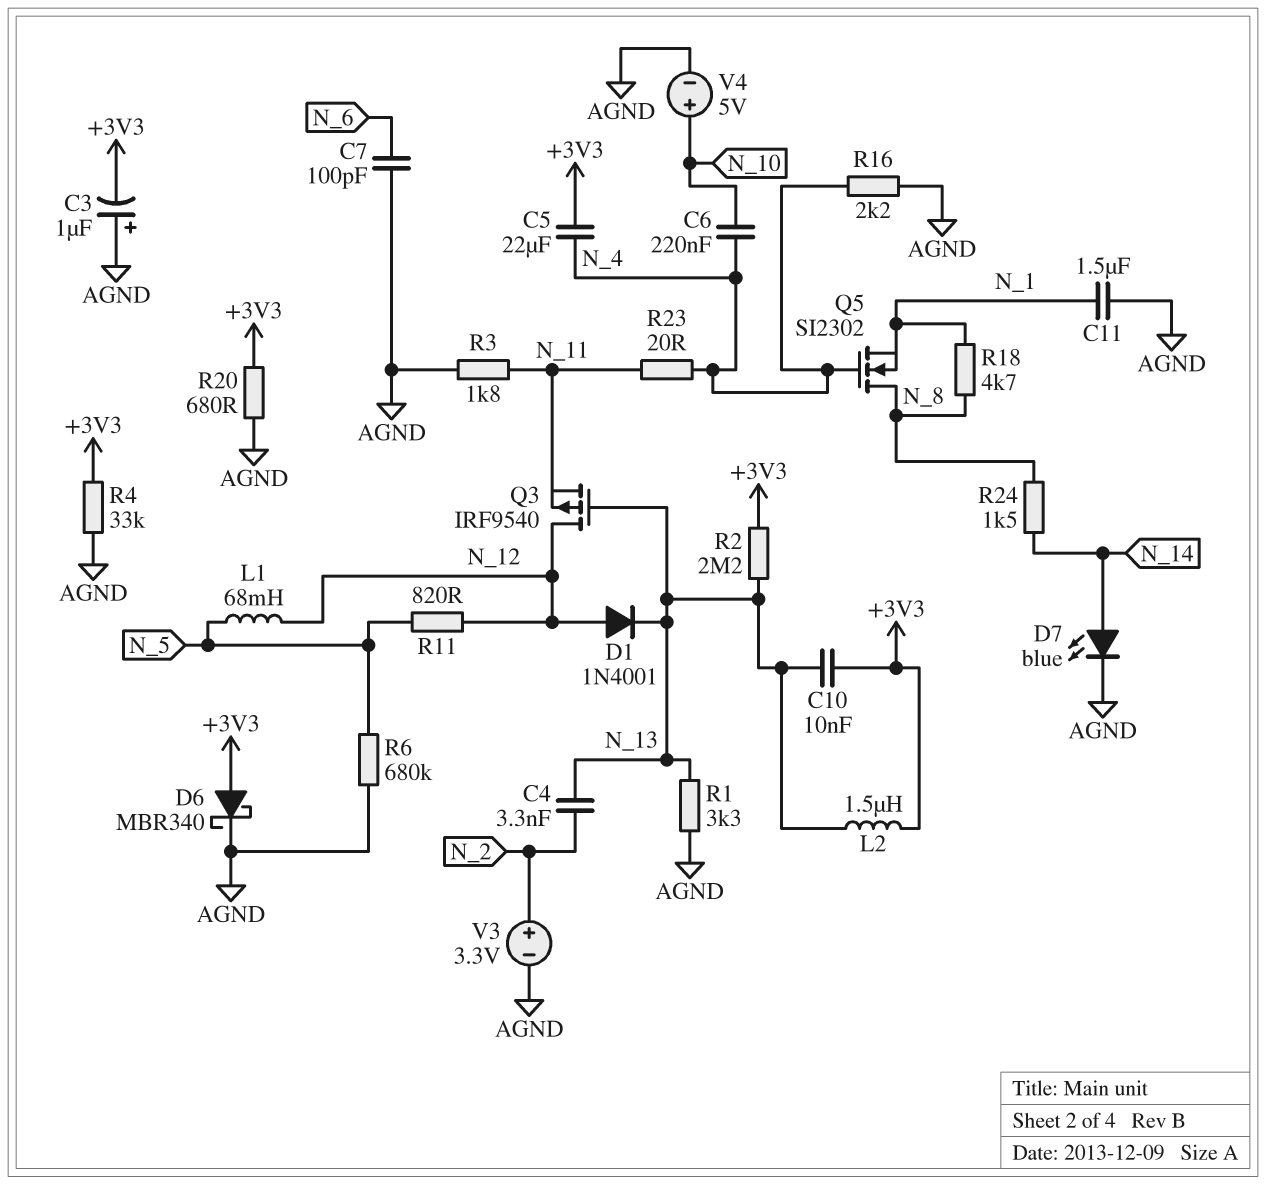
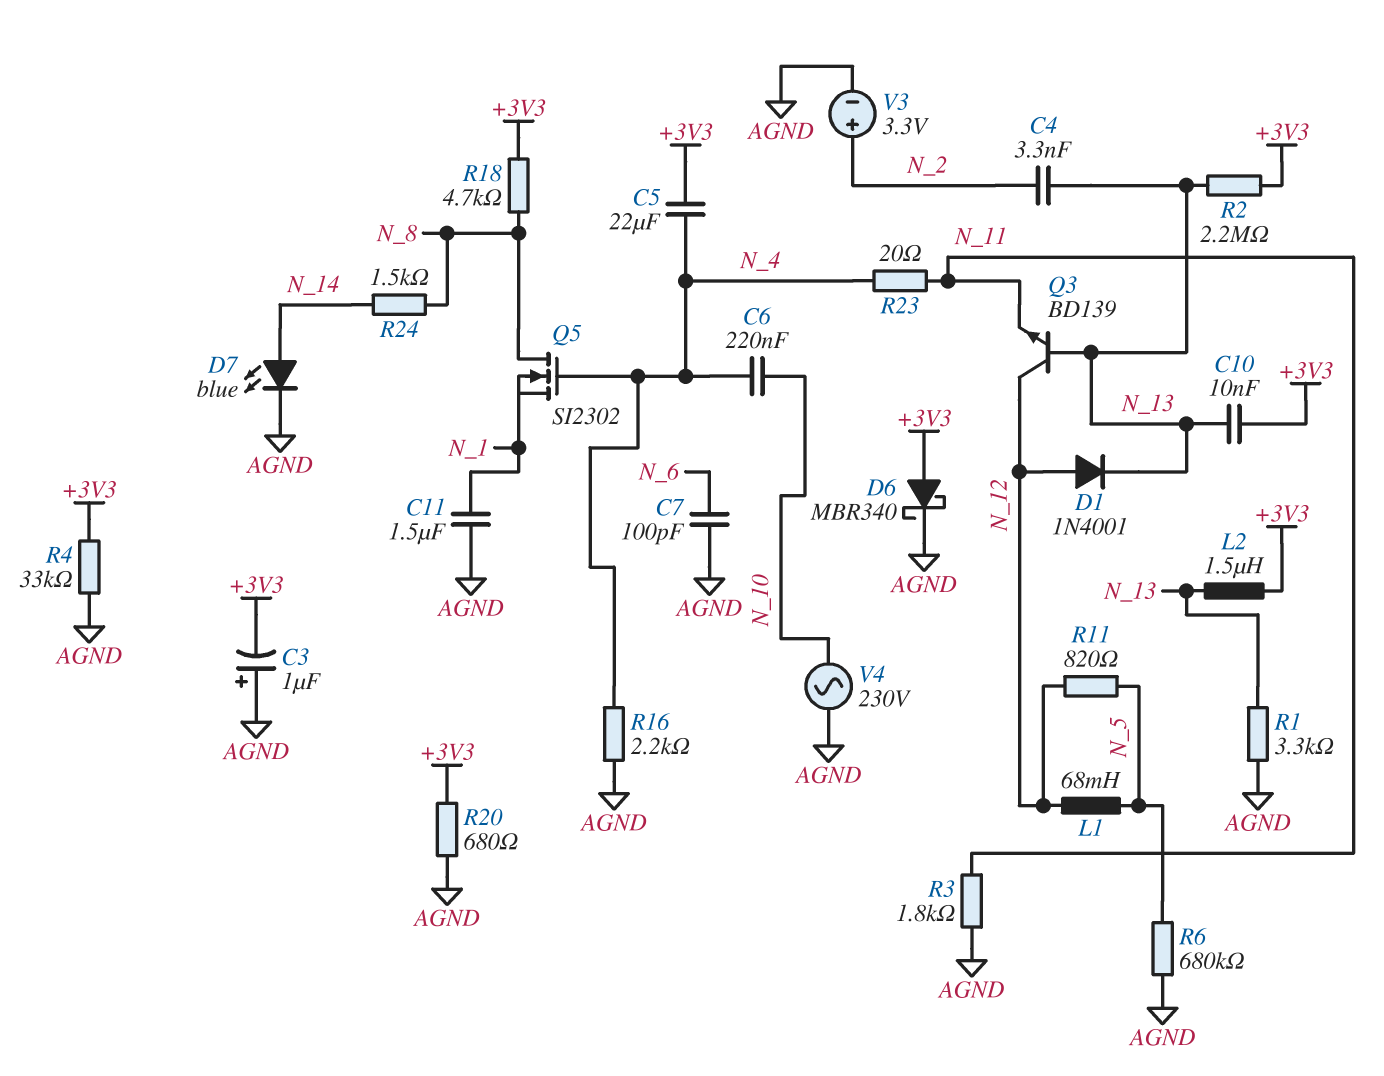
Q3: PMOS IRF9540 (G N_13, D N_12, S N_11) -> NPN BD139 (B N_13, C N_12, E N_11)
R18: 4.7k (N_1, N_8) -> 4.7k (+3V3, N_8)
V4: 5V (plus N_10, minus AGND) -> AC 230V (AGND, N_10)

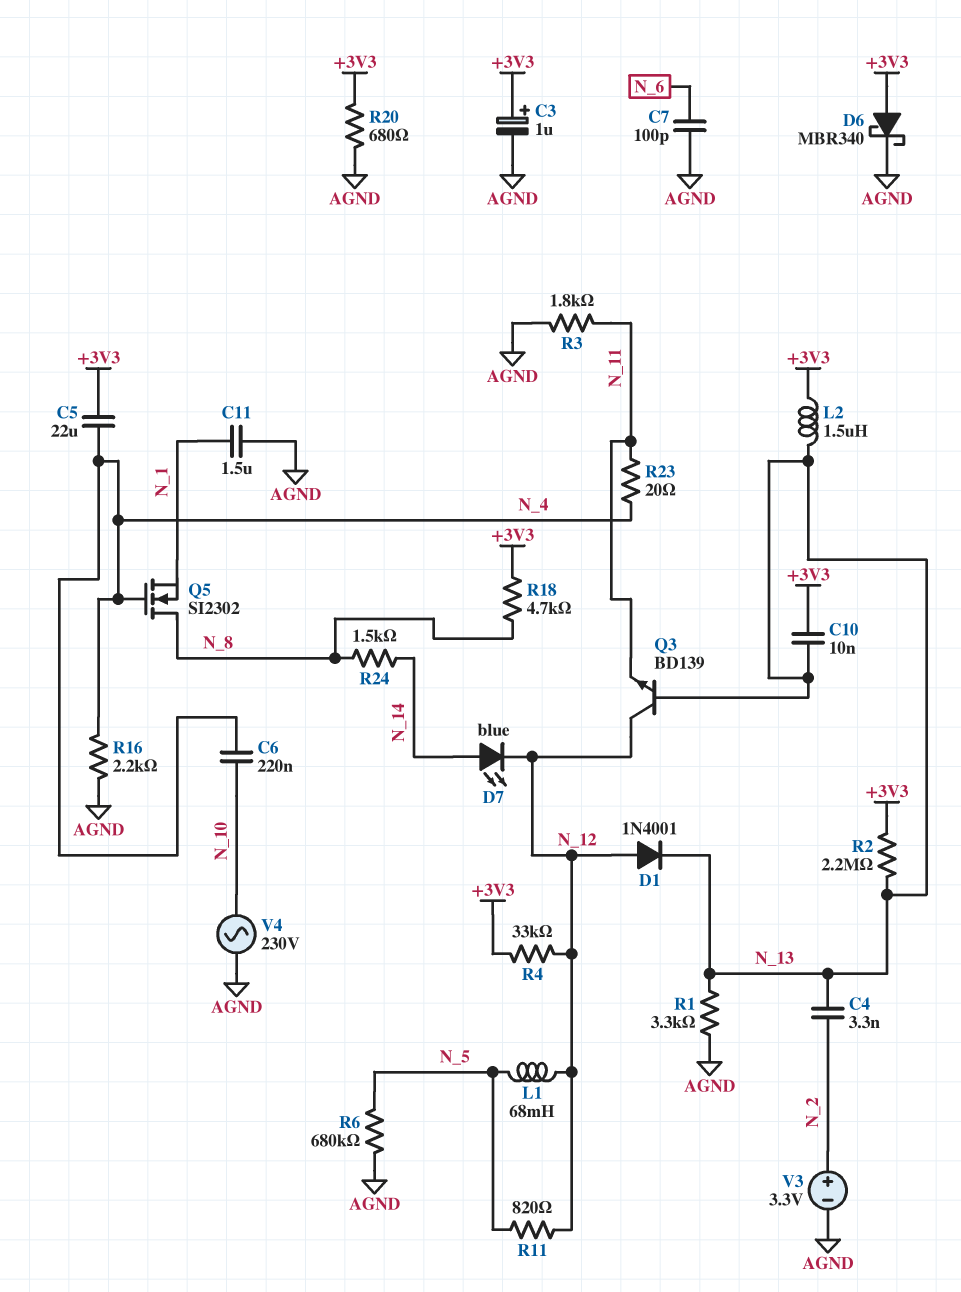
C3: 1uF (plus AGND, minus +3V3) -> 1uF (plus +3V3, minus AGND)
D7: LED blue (A N_14, K AGND) -> LED blue (A N_14, K N_12)
R4: 33k (+3V3, AGND) -> 33k (+3V3, N_12)

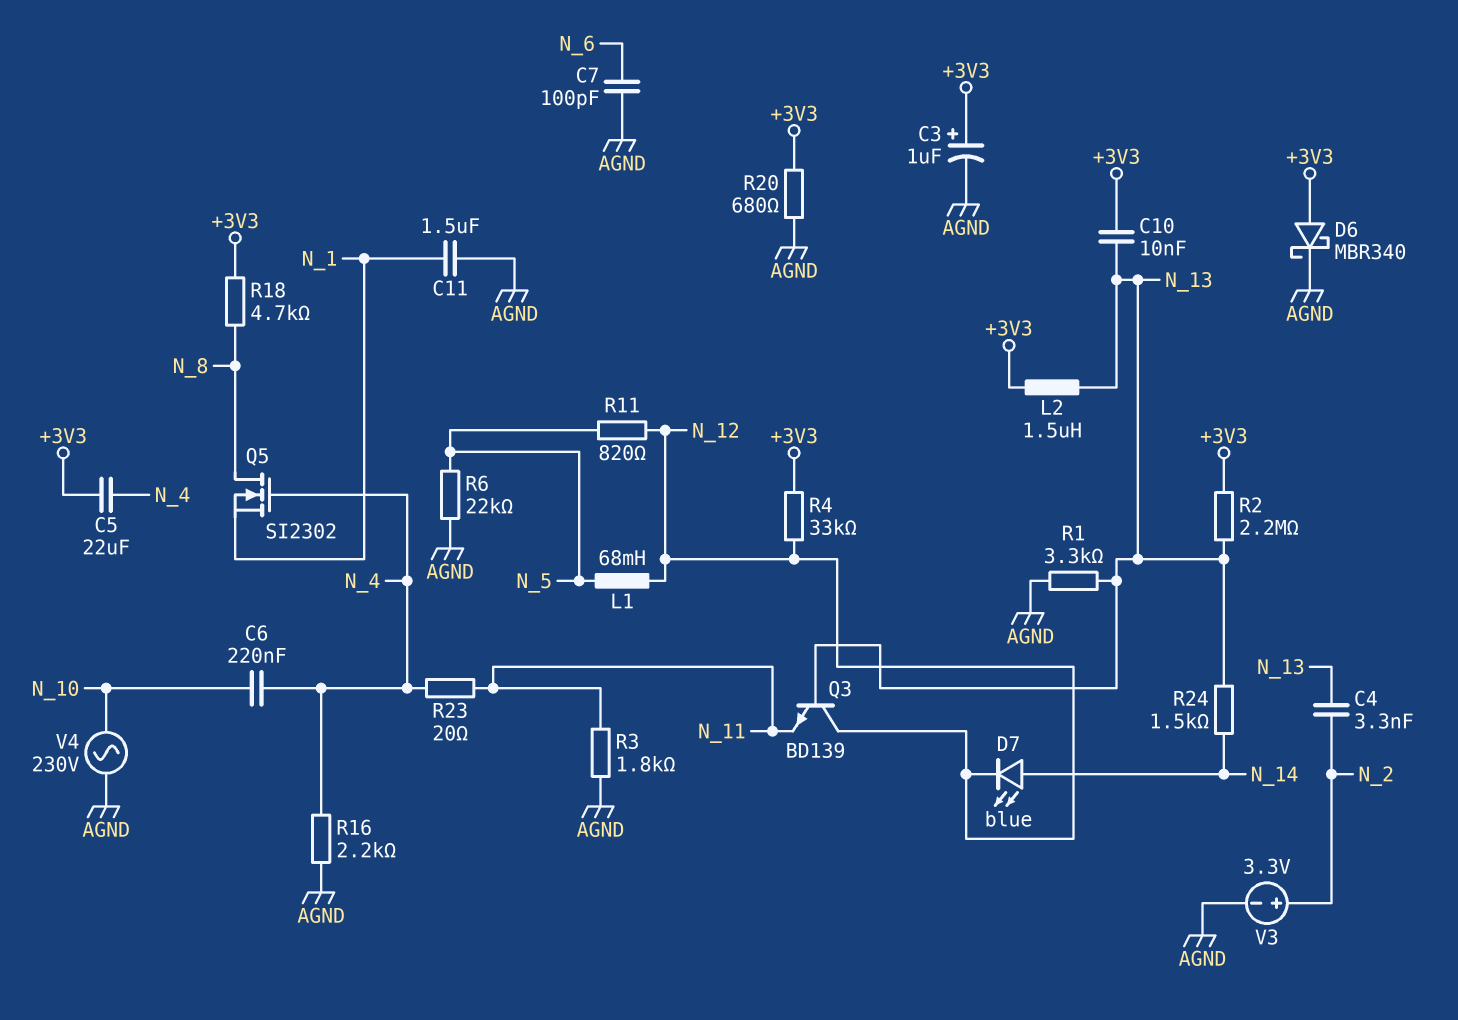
D1: diode 1N4001 (A N_12, K N_13) -> none
R6: 680k (AGND, N_5) -> 22k (AGND, N_5)
R24: 1.5k (N_8, N_14) -> 1.5k (N_13, N_14)

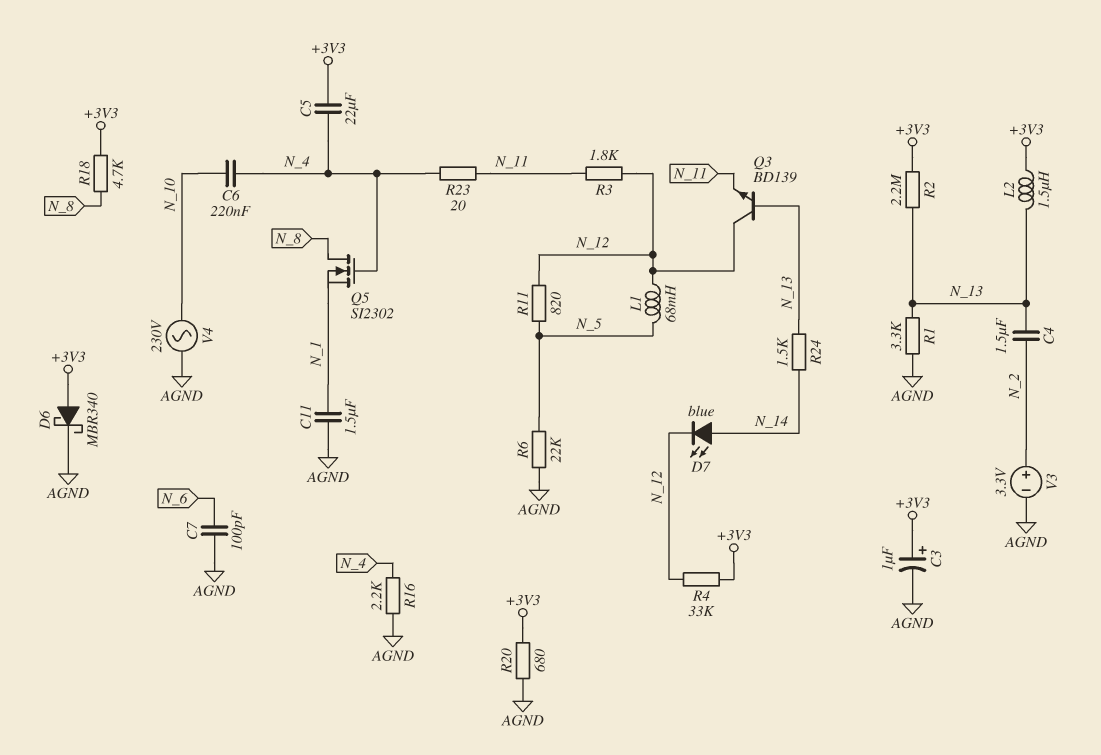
C4: 3.3nF (N_2, N_13) -> 1.5uF (N_2, N_13)
C10: 10nF (+3V3, N_13) -> none
R3: 1.8k (AGND, N_11) -> 1.8k (N_11, N_12)

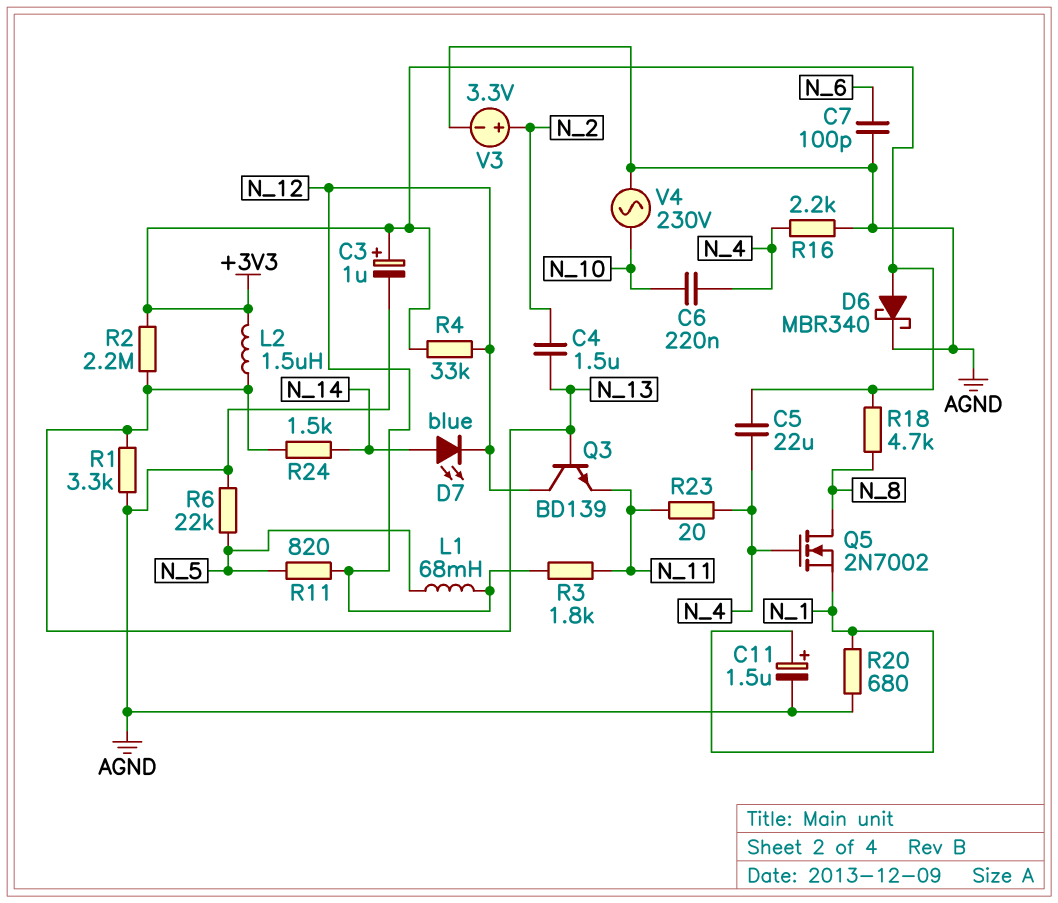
C11: 1.5uF (AGND, N_1) -> 1.5uF (plus N_1, minus AGND)
Q5: NMOS SI2302 (G N_4, D N_8, S N_1) -> NMOS 2N7002 (G N_4, D N_8, S N_1)
R20: 680 (+3V3, AGND) -> 680 (AGND, N_1)

